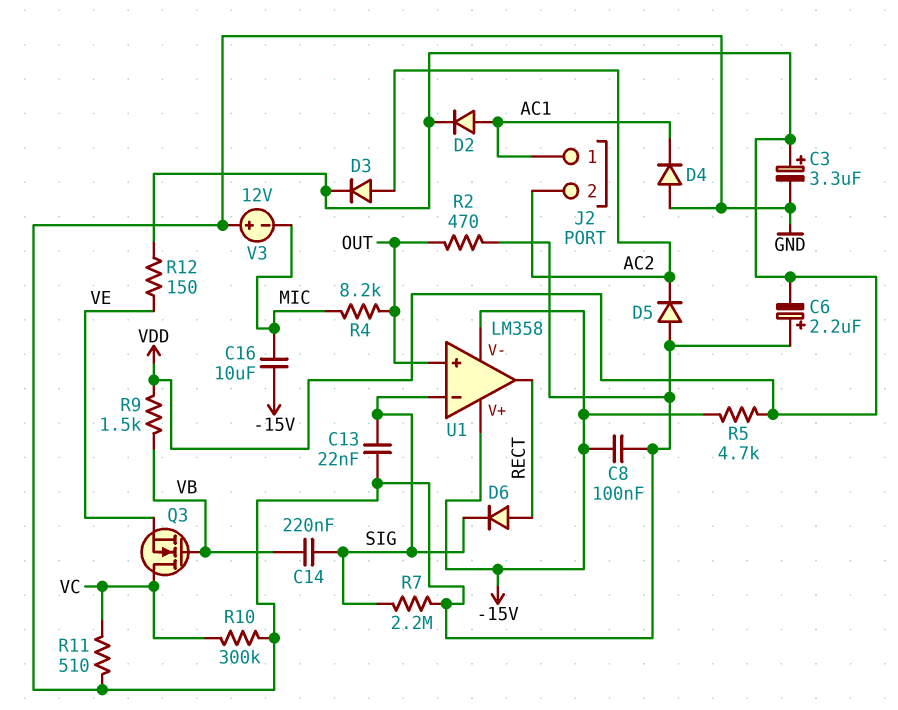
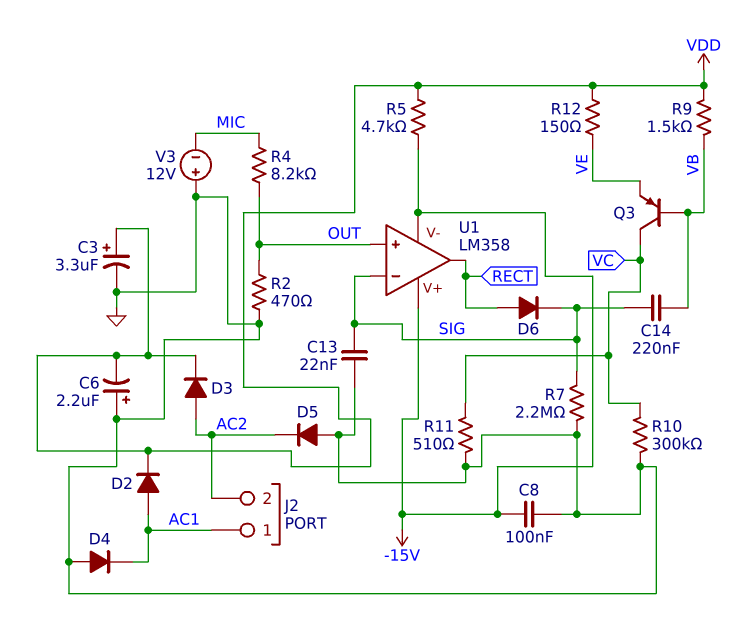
C16: 10uF (-15V, MIC) -> none
Q3: NMOS (G VB, D VC, S VE) -> PNP (B VB, C VC, E VE)

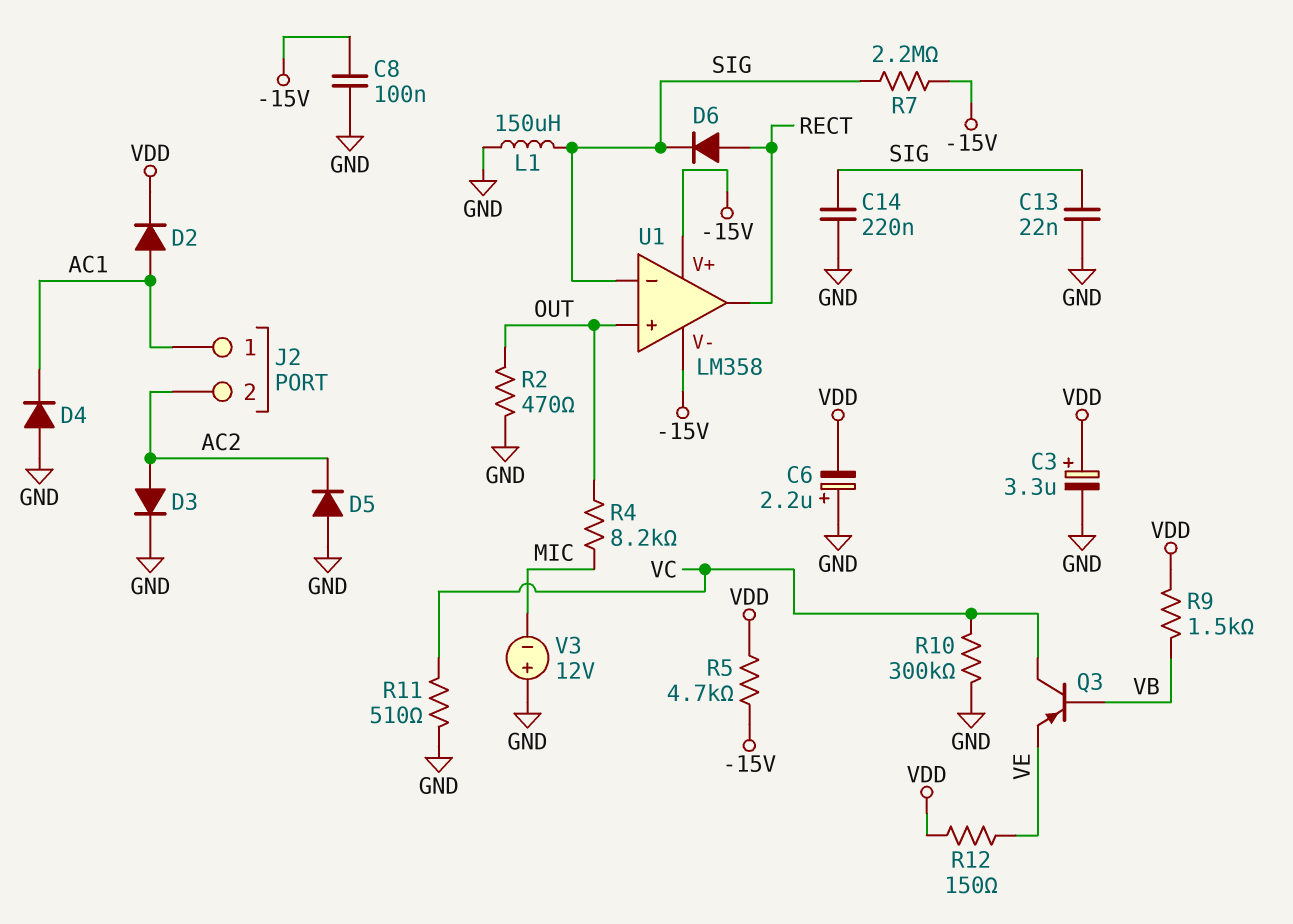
C14: 220nF (SIG, VB) -> 220nF (GND, SIG)
D3: diode (A AC2, K VDD) -> diode (A AC2, K GND)
L1: none -> 150uH (GND, SIG)
R7: 2.2M (GND, SIG) -> 2.2M (-15V, SIG)

